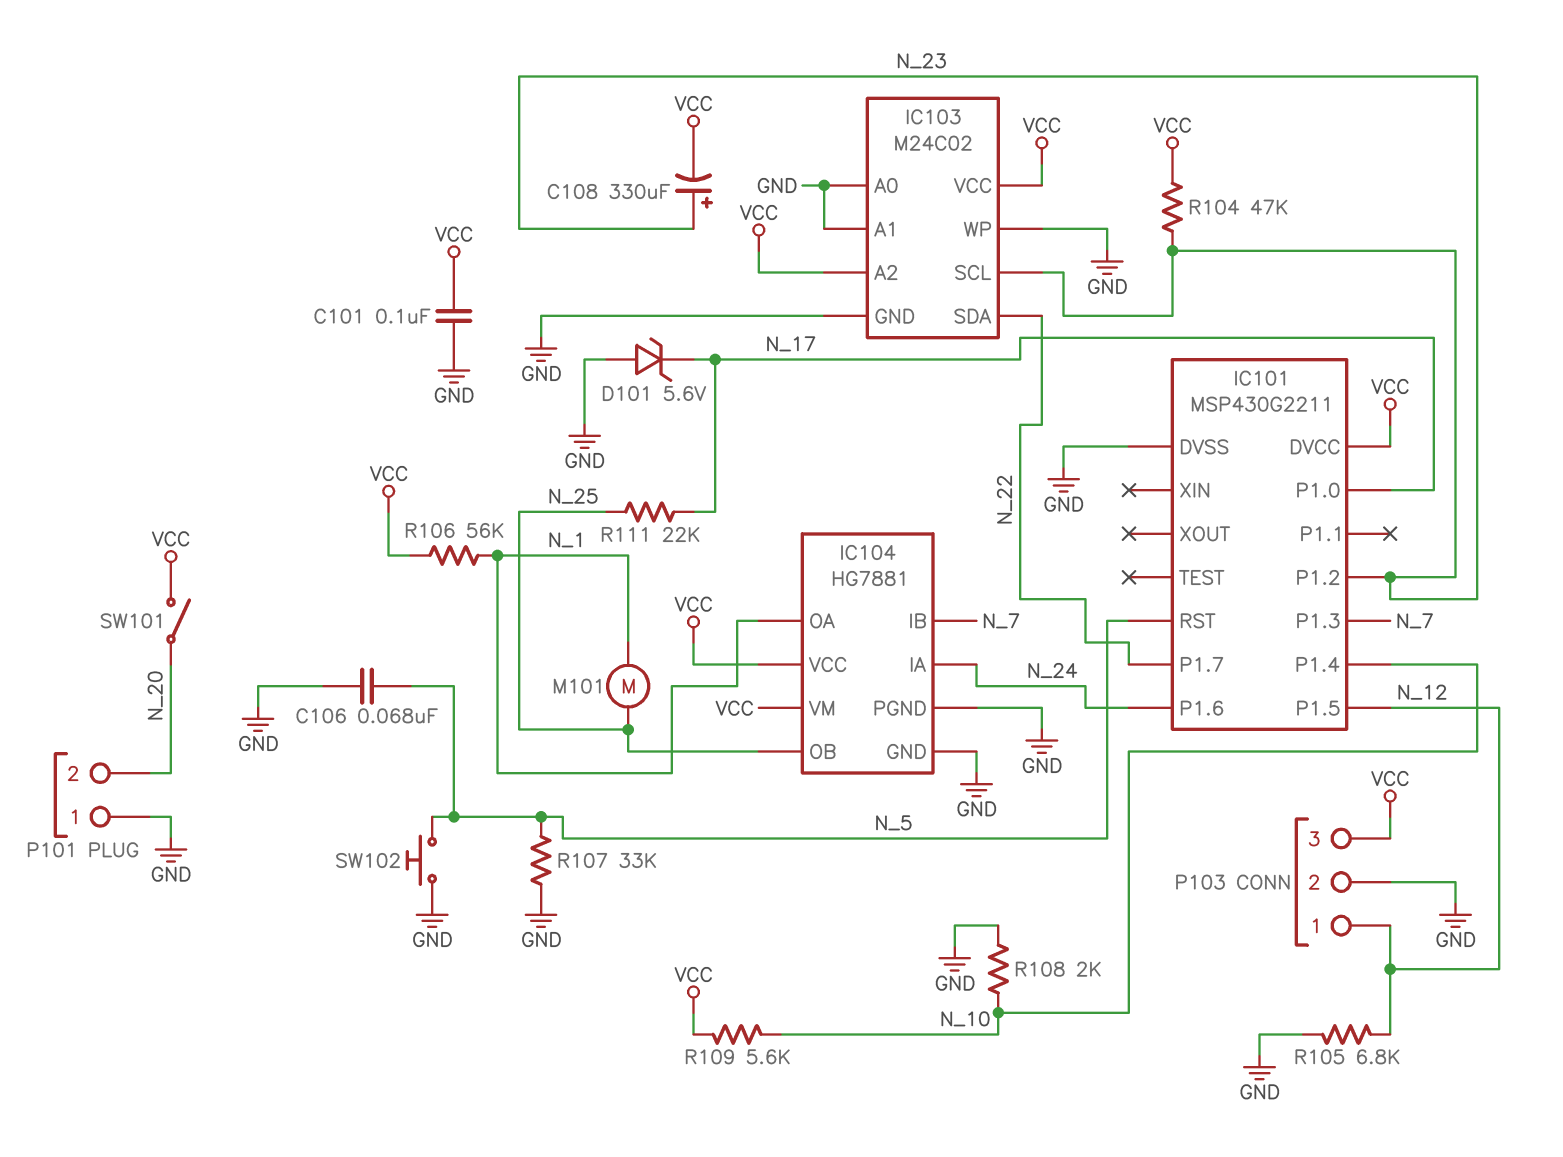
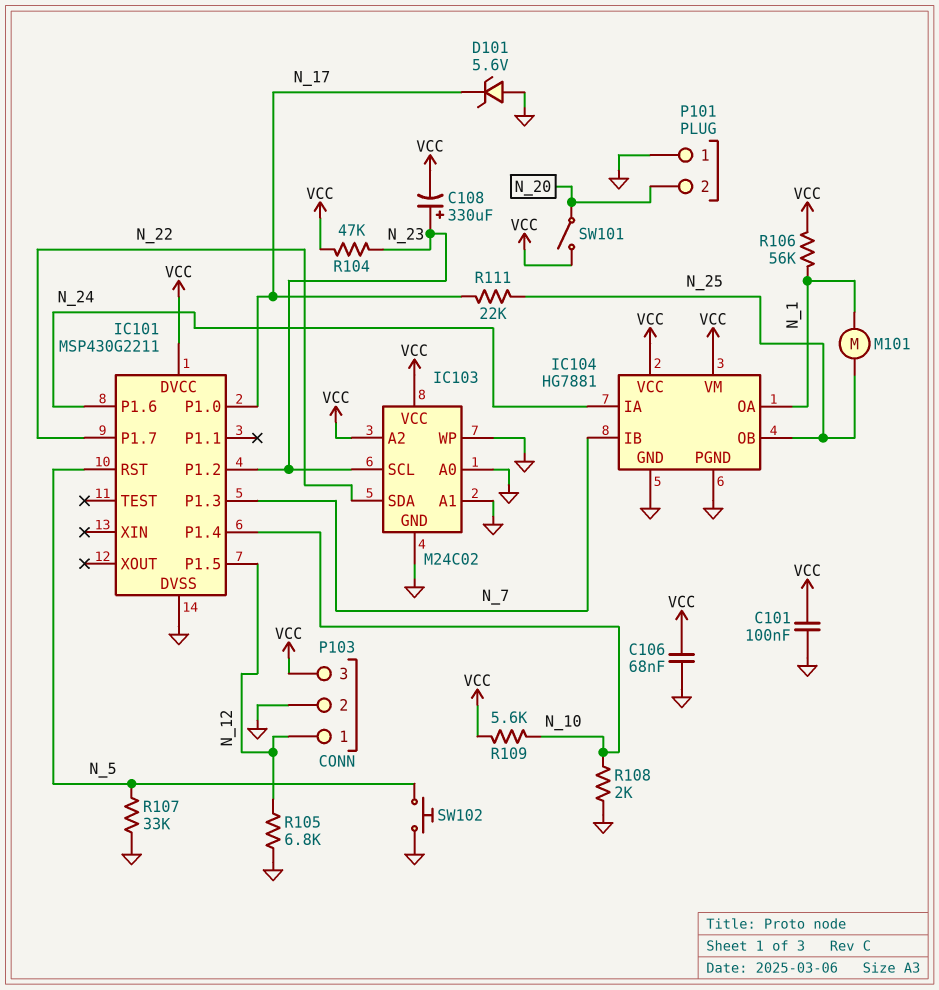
C106: 68nF (GND, N_5) -> 68nF (GND, VCC)

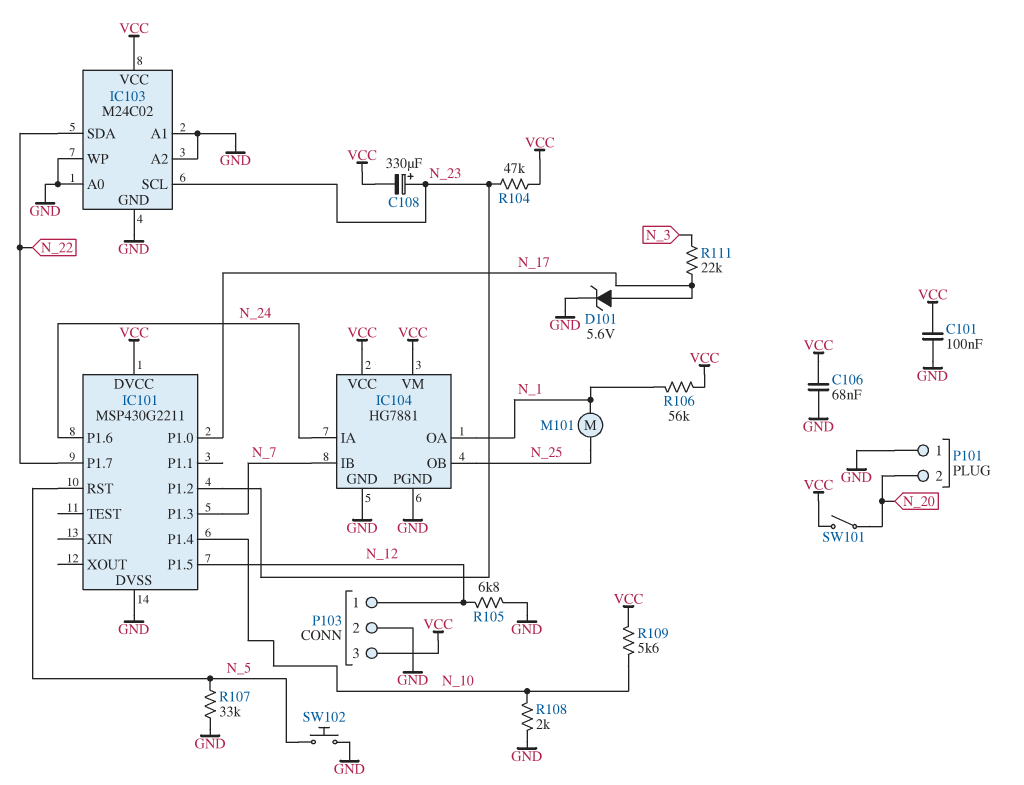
D101: zener 5.6V (A GND, K N_17) -> zener 5.6V (A N_17, K GND)
IC103 pin A2: VCC -> GND
R111: 22k (N_17, N_25) -> 22k (N_3, N_17)

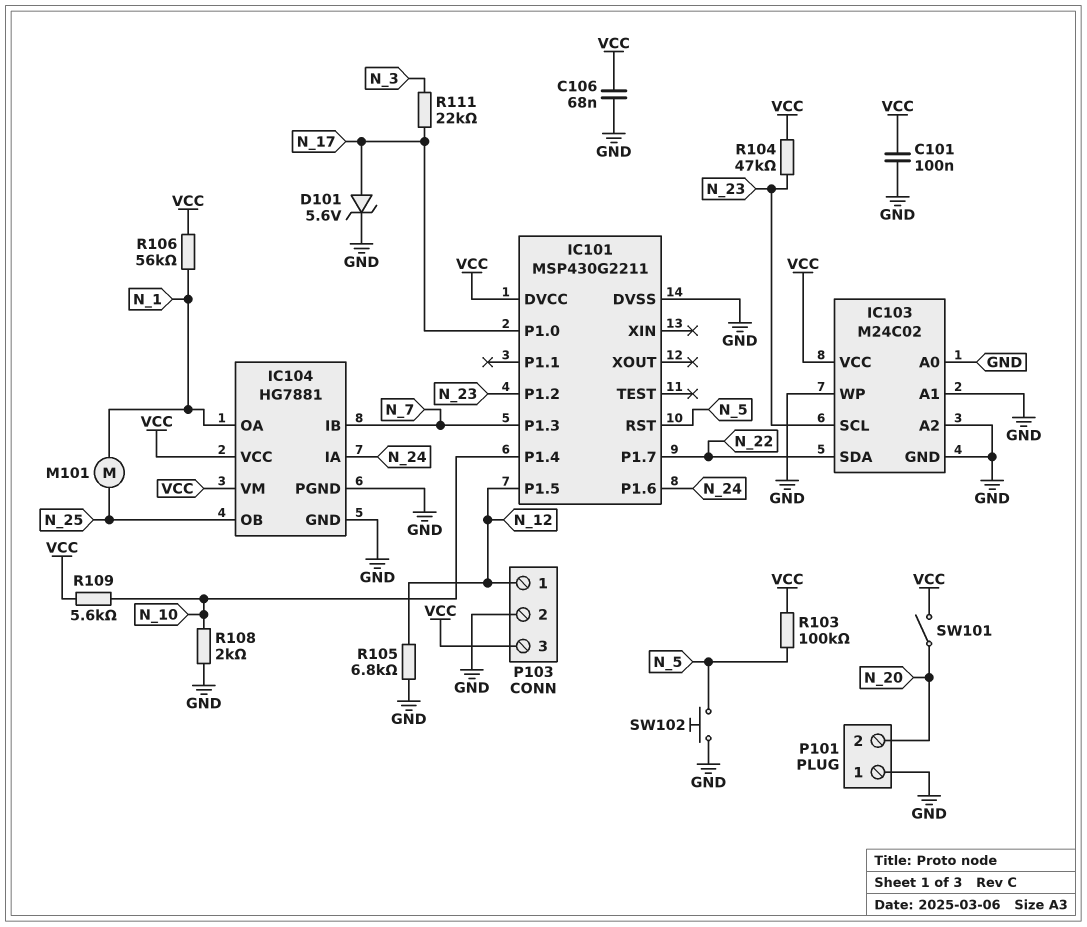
C108: 330uF (plus N_23, minus VCC) -> none
R103: none -> 100k (N_5, VCC)
R107: 33k (GND, N_5) -> none

